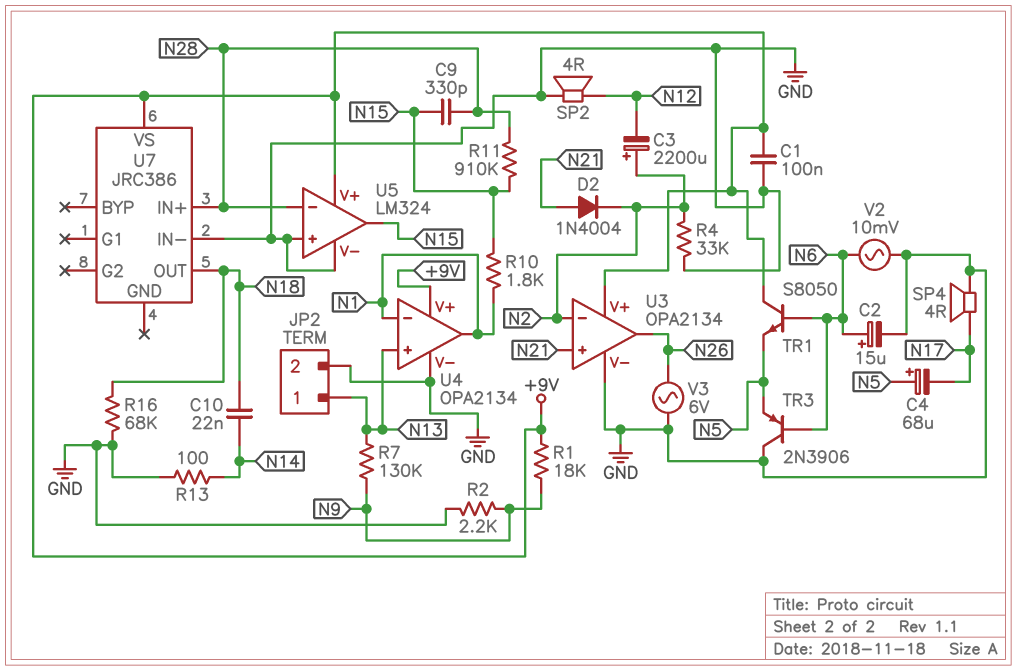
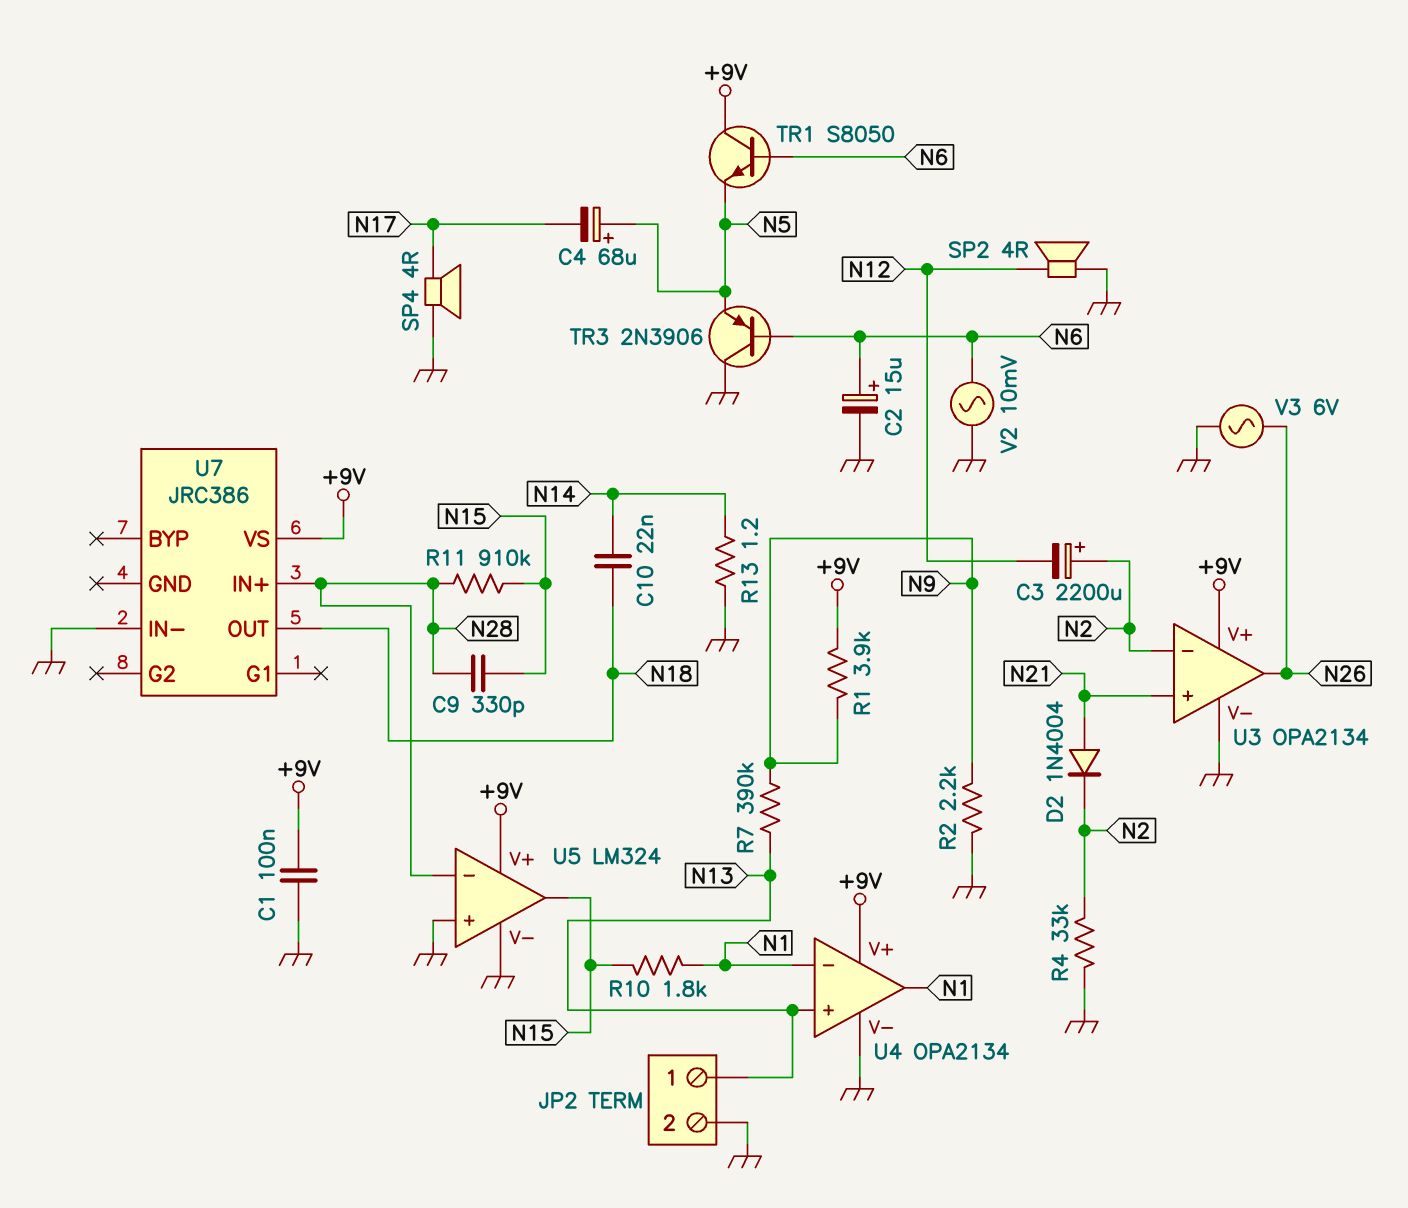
R1: 18k (+9V, N9) -> 3.9k (+9V, N9)
R7: 130k (N9, N13) -> 390k (N9, N13)
R13: 100 (GND, N14) -> 1.2 (GND, N14)
R16: 68k (GND, N18) -> none

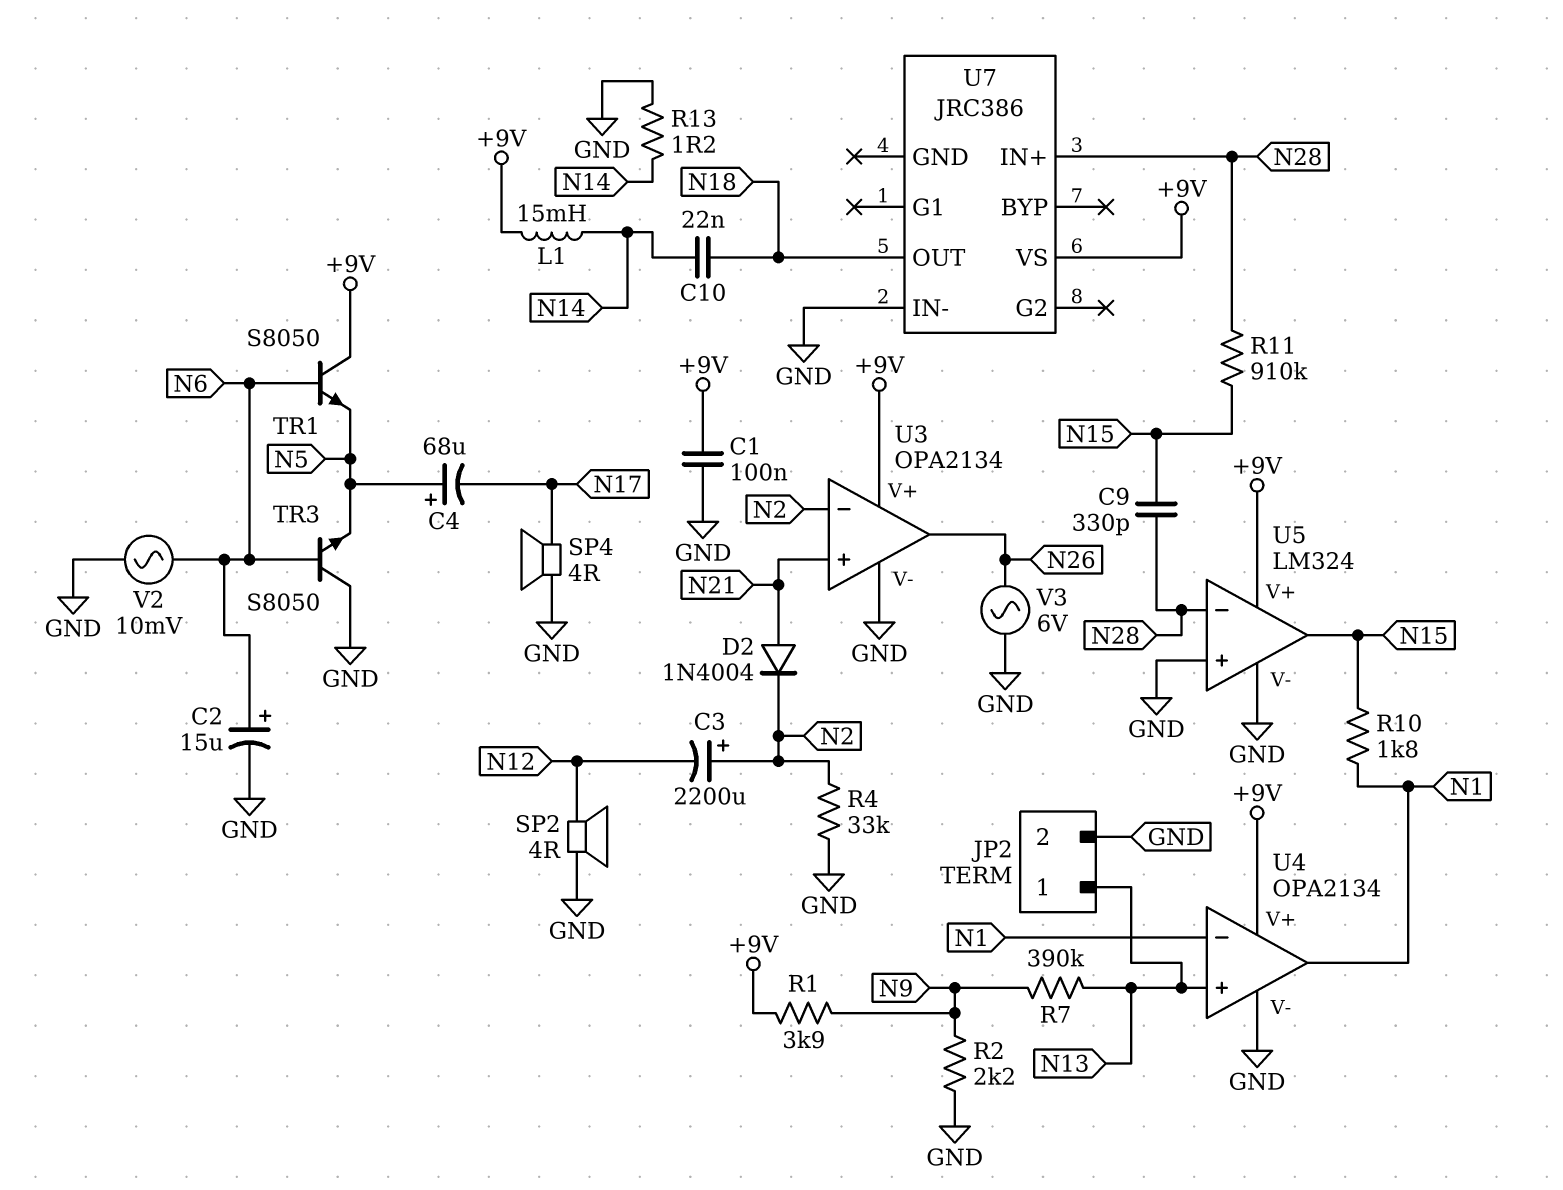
L1: none -> 15mH (+9V, N14)
TR3: PNP 2N3906 (B N6, C GND, E N5) -> NPN S8050 (B N6, C GND, E N5)

